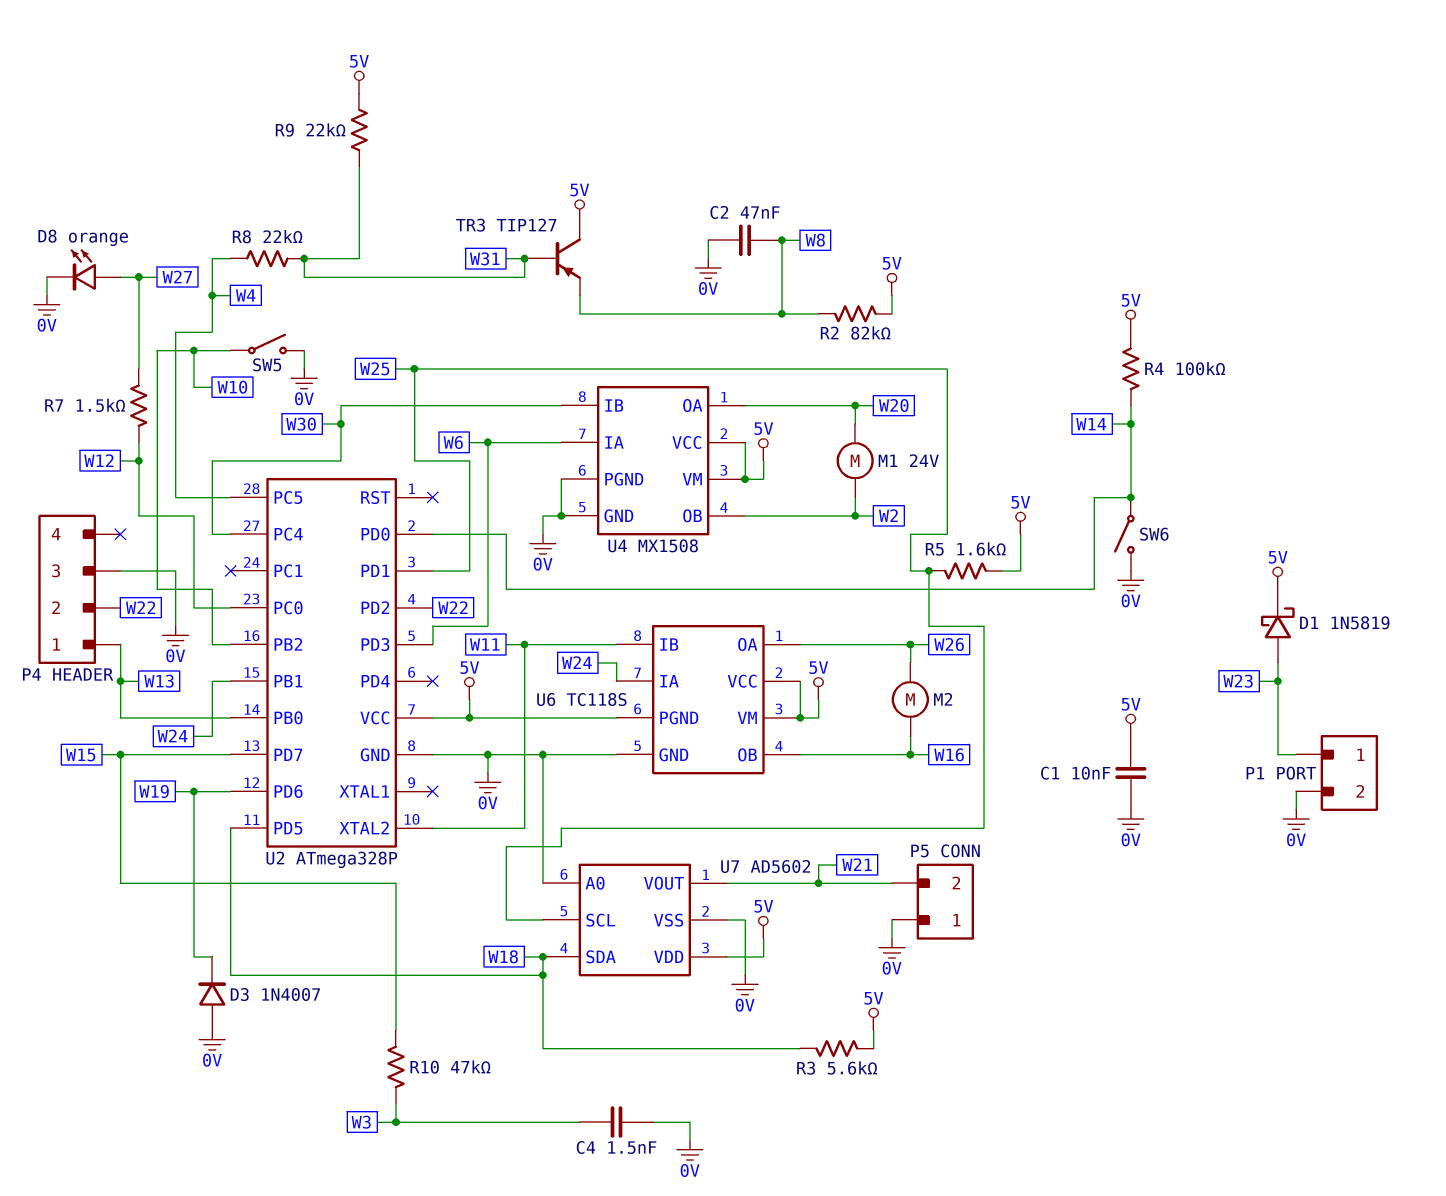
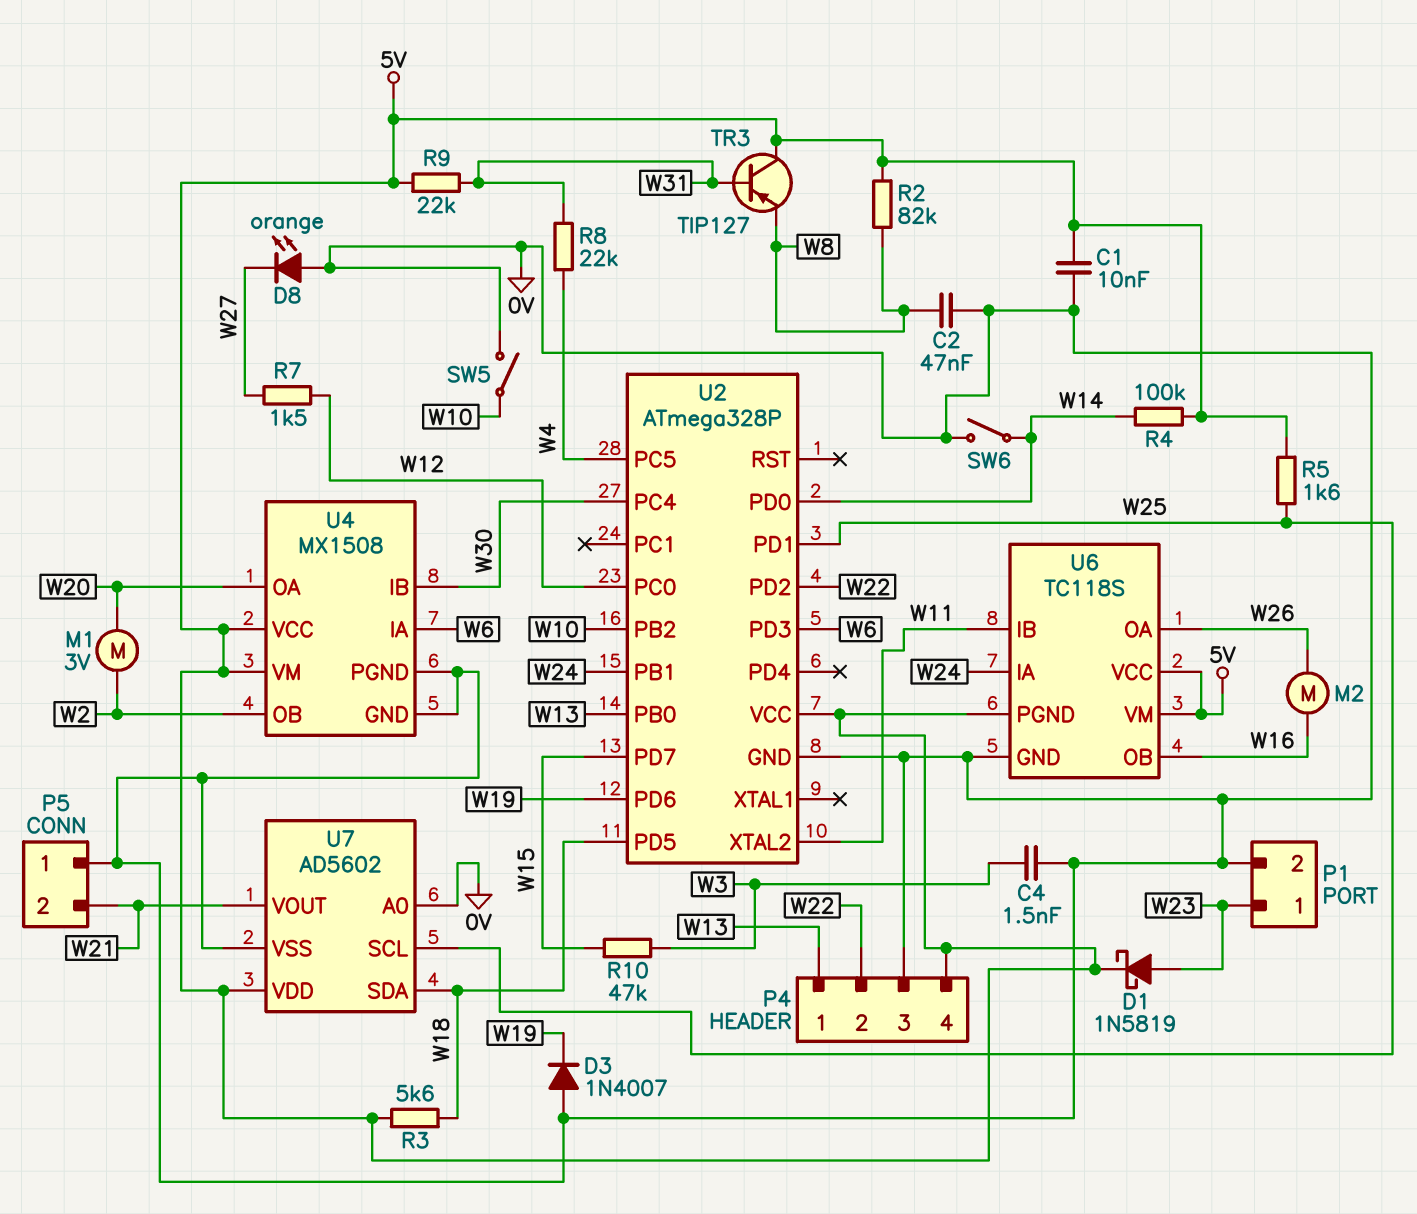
D8: LED orange (A W27, K 0V) -> LED orange (A 0V, K W27)
M1: motor 24V (W2, W20) -> motor 3V (W2, W20)
P4 pin 4: none -> 5V

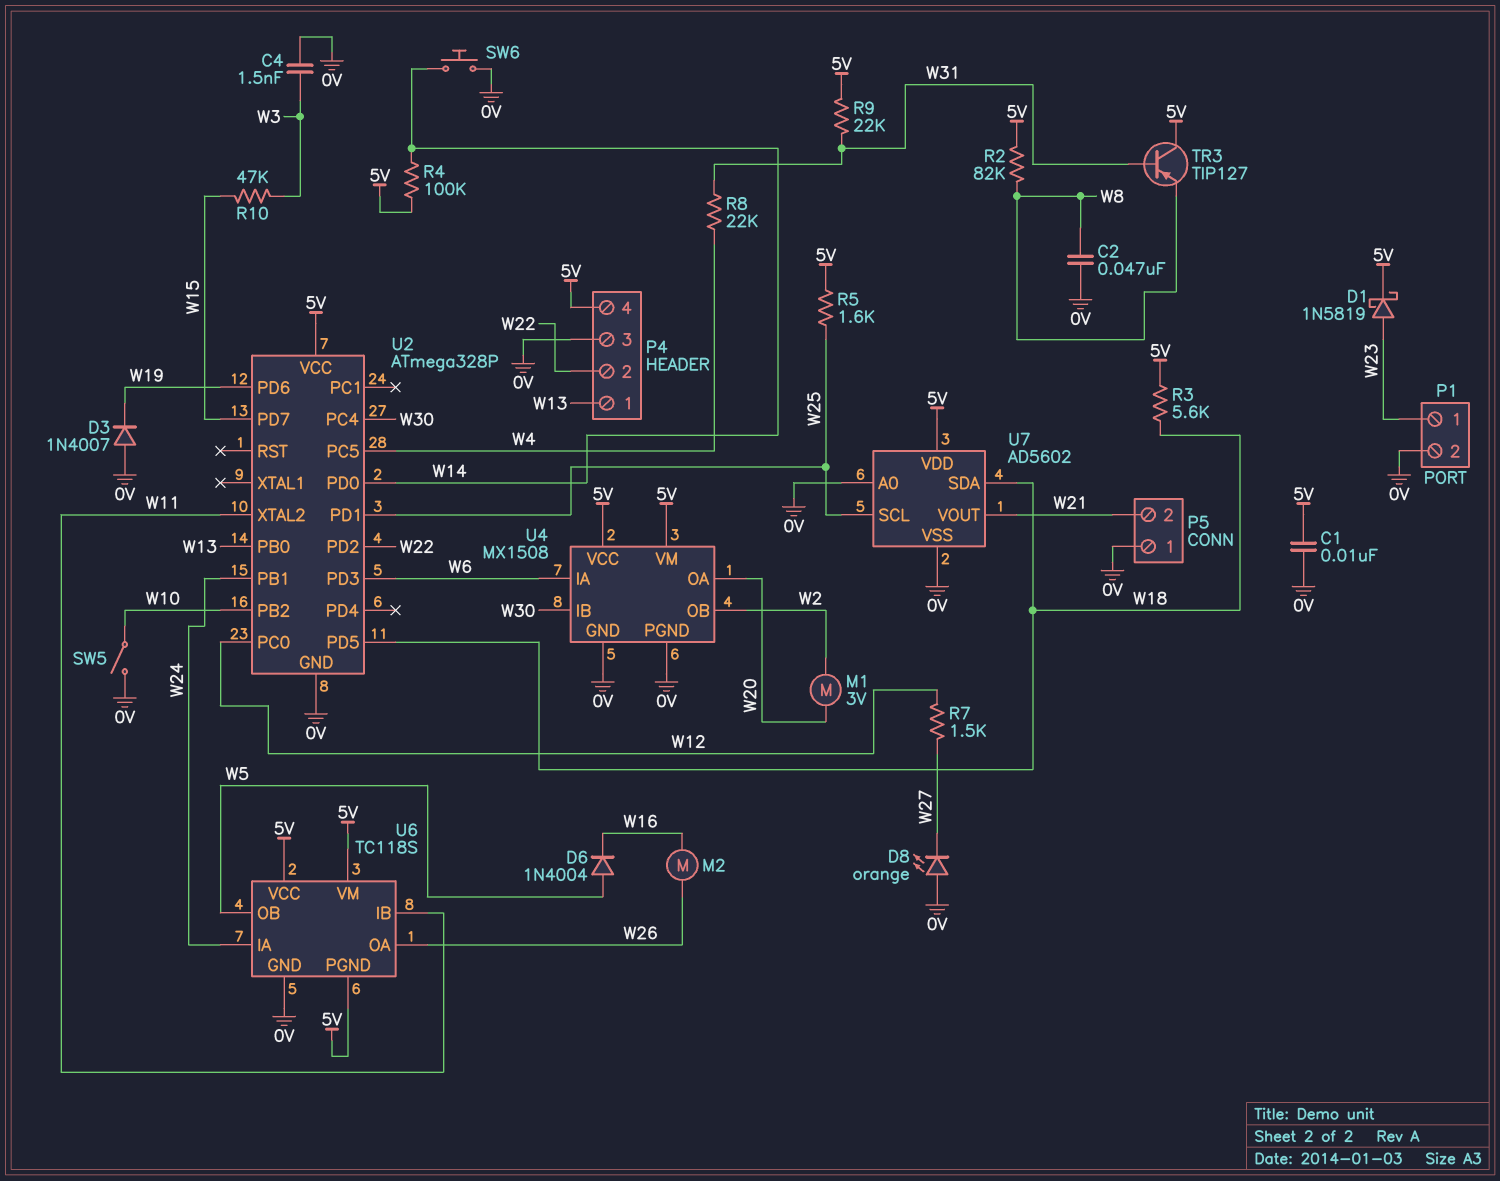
D6: none -> diode 1N4004 (A W5, K W16)
SW6: switch (0V, W14) -> button (0V, W14)
U6 pin OB: W16 -> W5

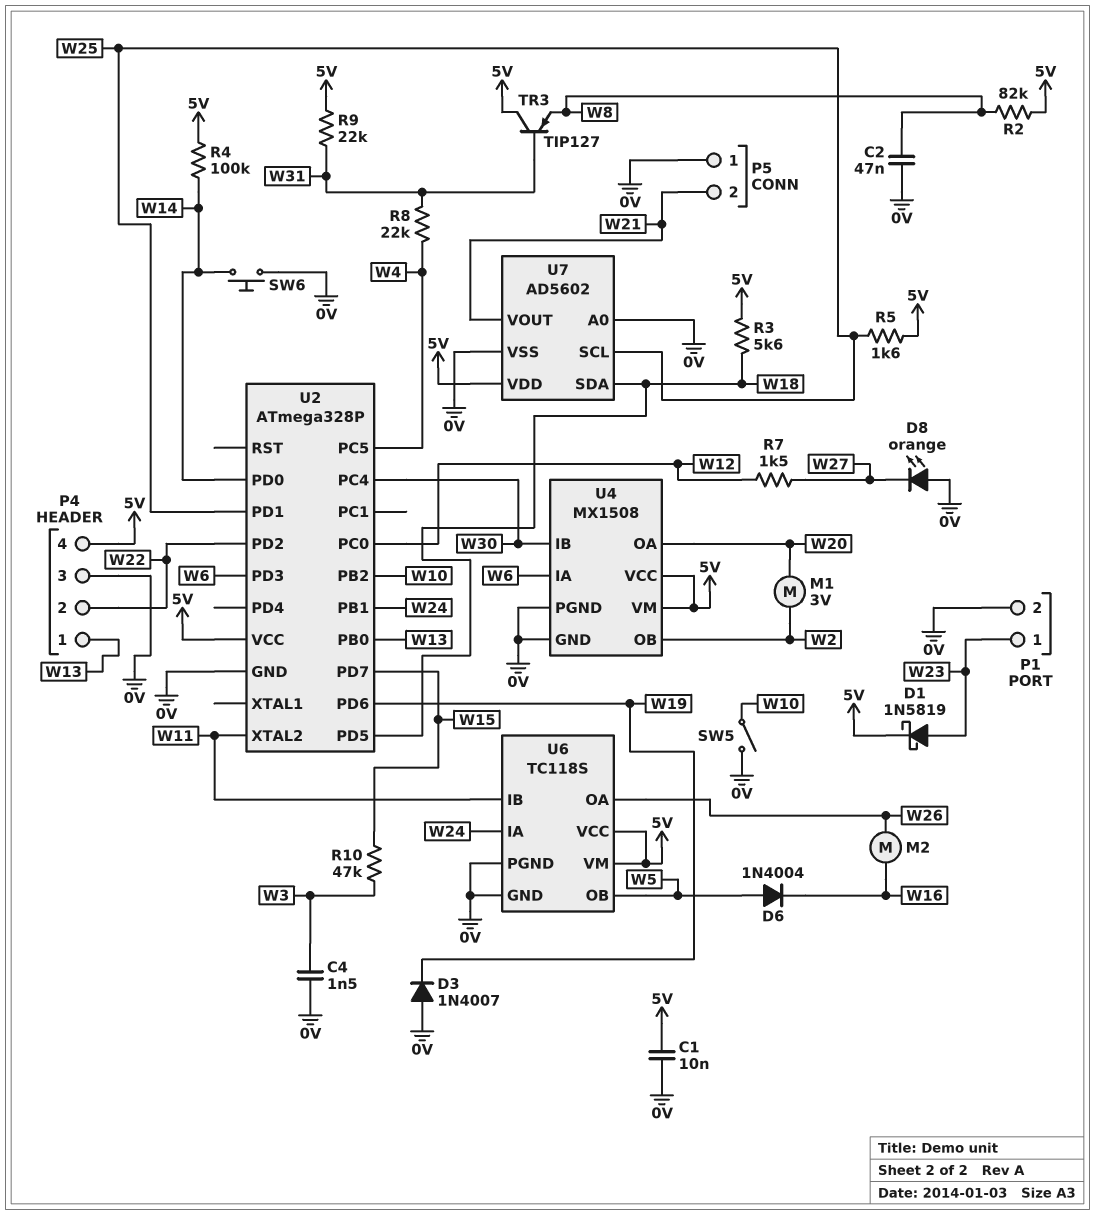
U6 pin PGND: 5V -> 0V

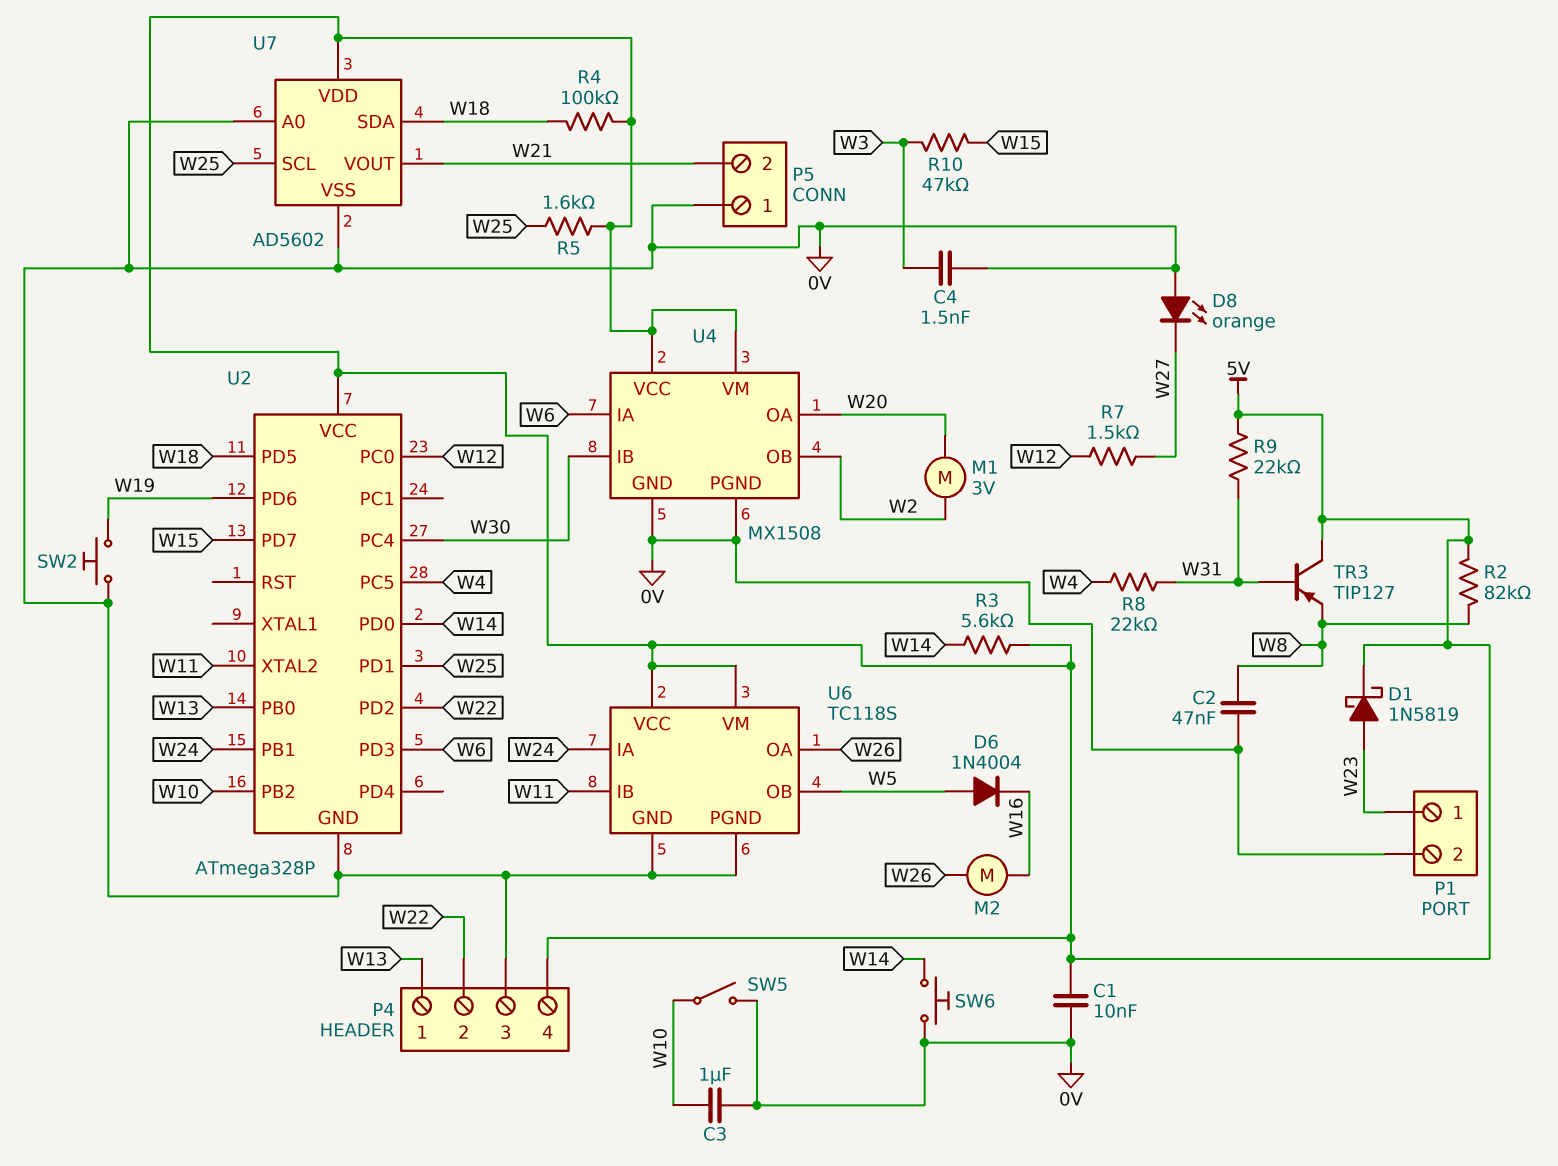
C3: none -> 1uF (0V, W10)
D3: diode 1N4007 (A 0V, K W19) -> none
R3: 5.6k (5V, W18) -> 5.6k (5V, W14)
R4: 100k (5V, W14) -> 100k (5V, W18)
SW2: none -> button (0V, W19)

